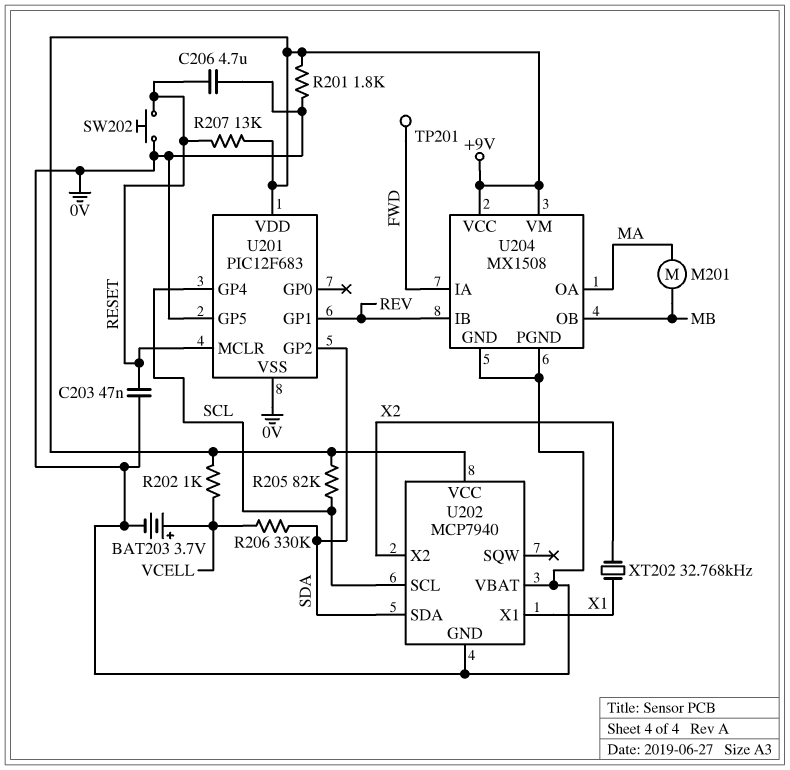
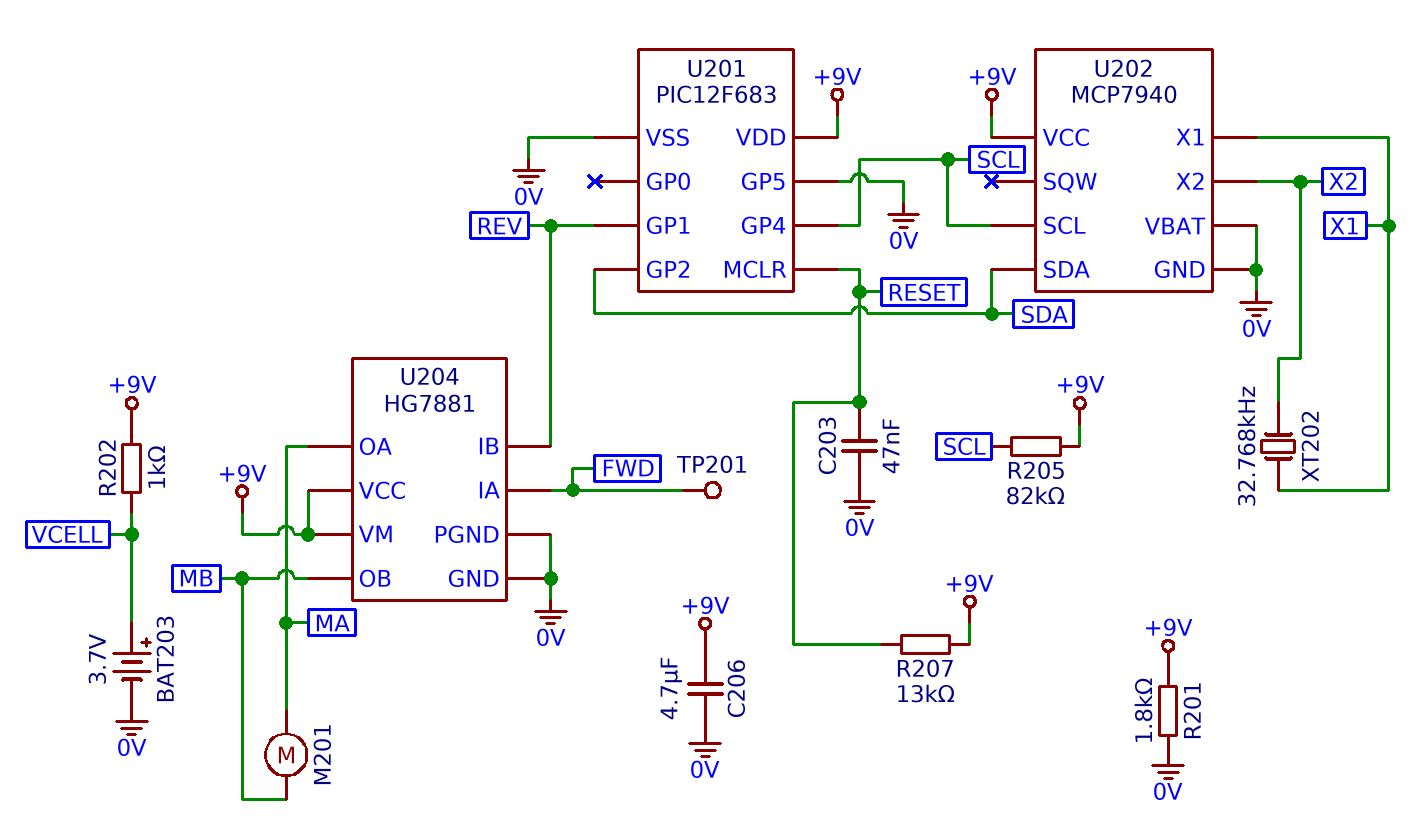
C206: 4.7uF (0V, RESET) -> 4.7uF (+9V, 0V)
R206: 330k (SDA, VCELL) -> none
SW202: button (0V, RESET) -> none
U204: MX1508 -> HG7881

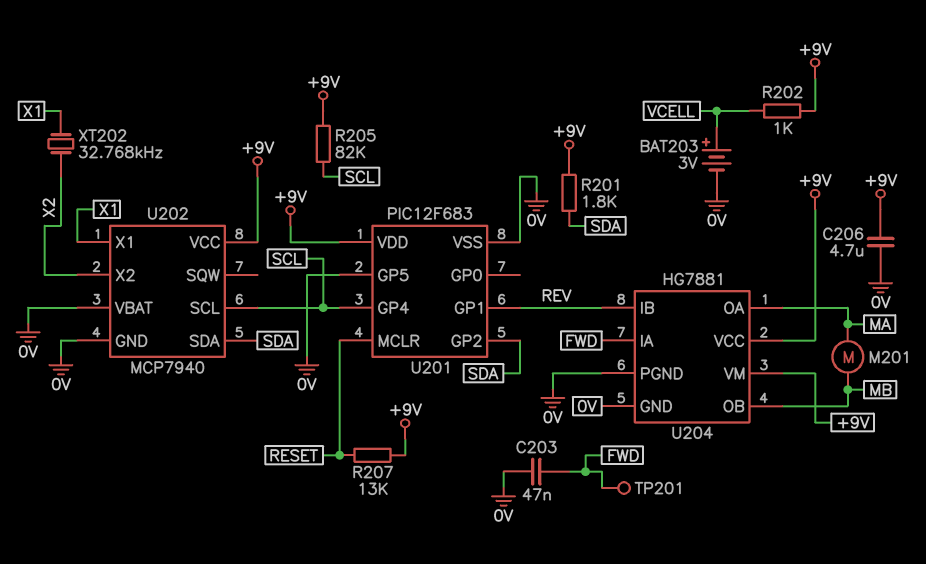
BAT203: 3.7V (plus VCELL, minus 0V) -> 3V (plus VCELL, minus 0V)
C203: 47nF (0V, RESET) -> 47nF (0V, FWD)
R201: 1.8k (+9V, 0V) -> 1.8k (+9V, SDA)

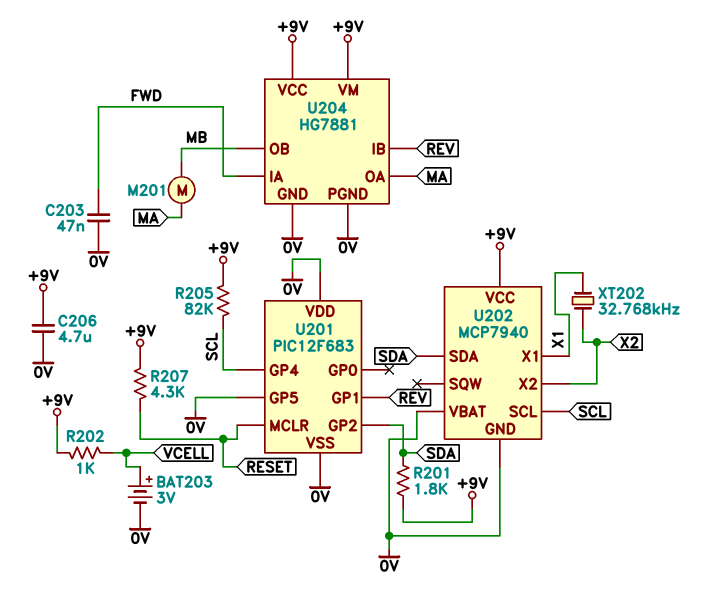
R207: 13k (+9V, RESET) -> 4.3k (+9V, RESET)
TP201: test point (FWD) -> none
U201 pin VDD: +9V -> 0V

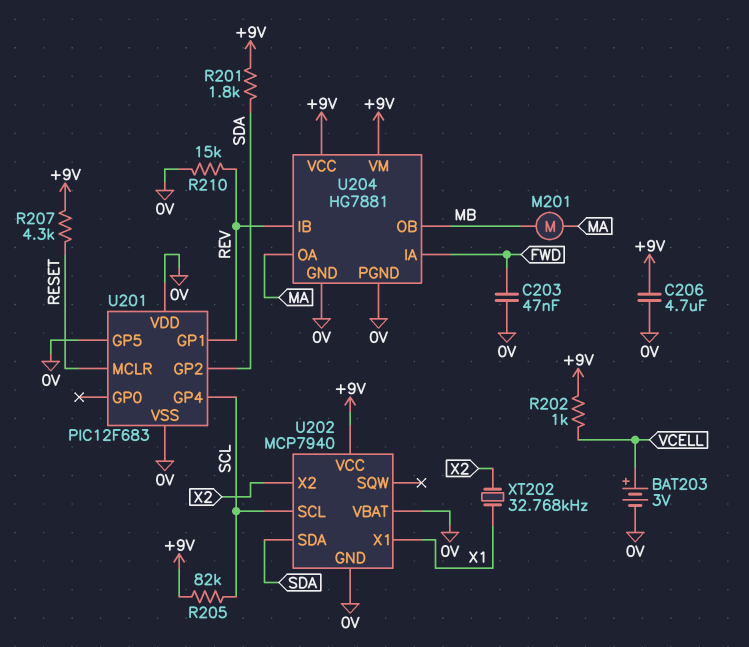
R210: none -> 15k (0V, REV)

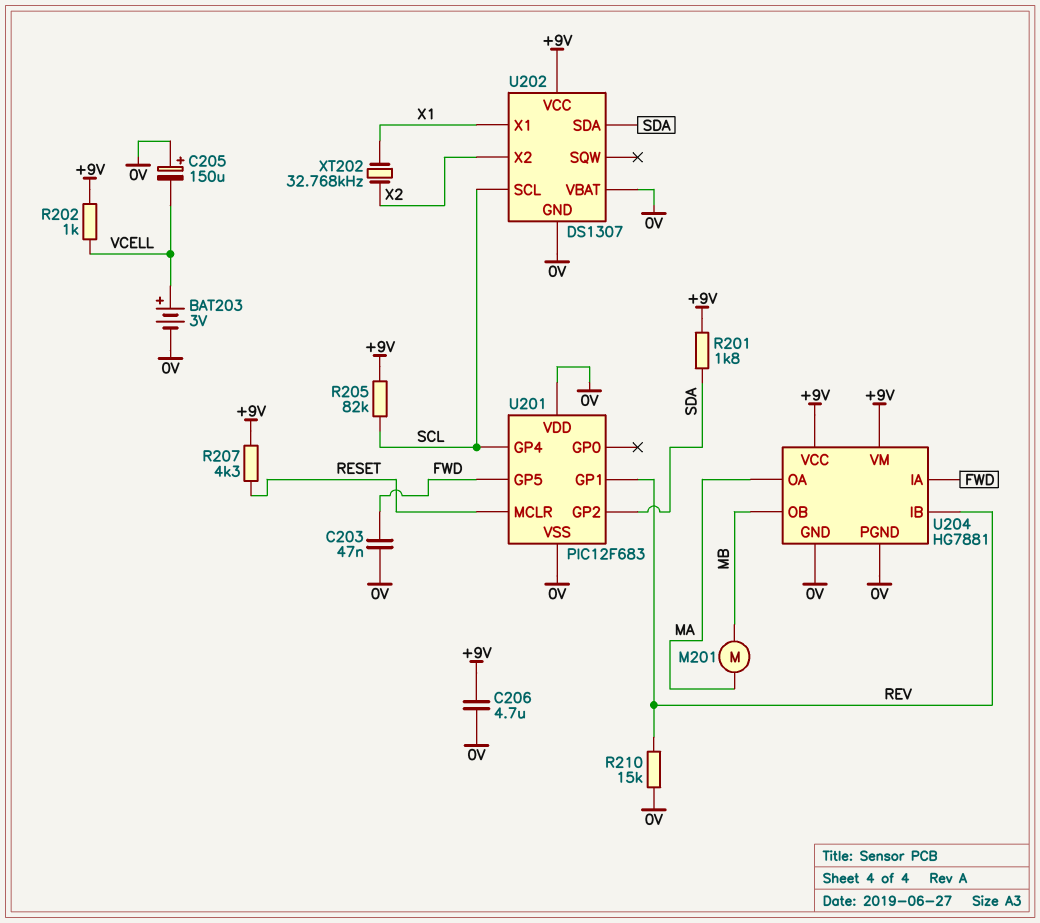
C205: none -> 150uF (plus 0V, minus VCELL)
U201 pin GP5: 0V -> FWD
U202: MCP7940 -> DS1307

